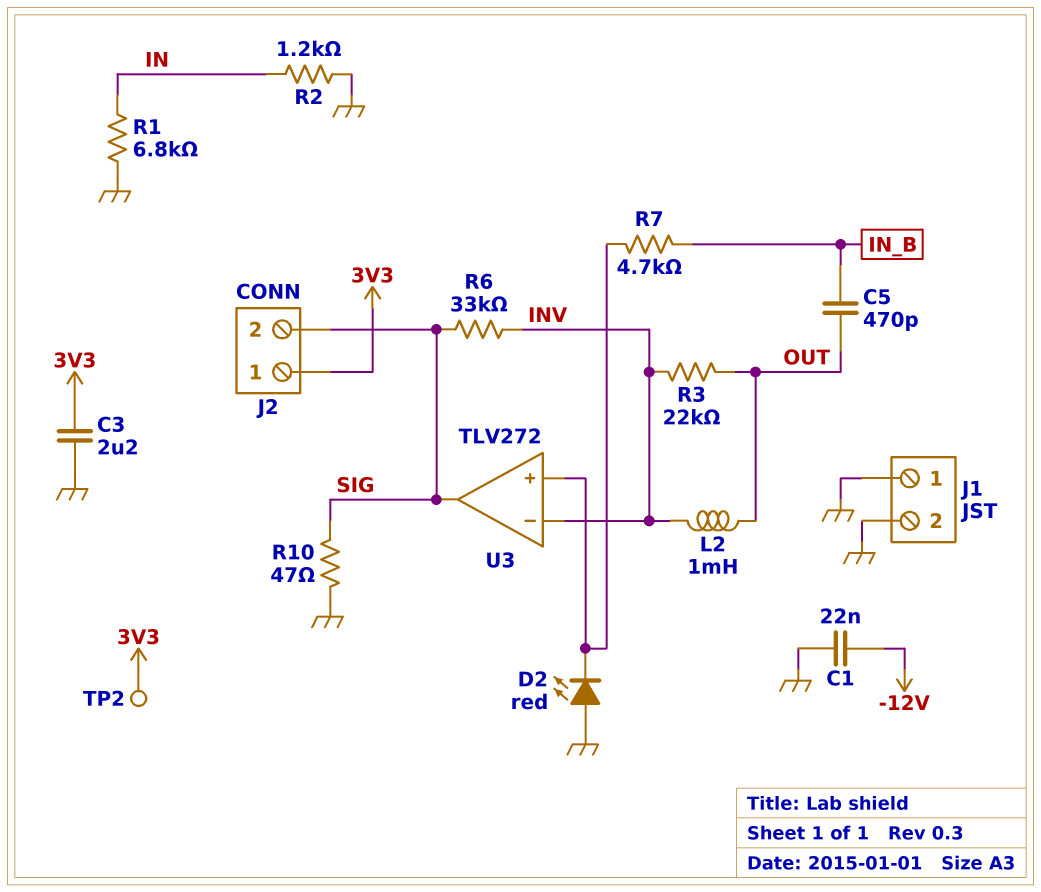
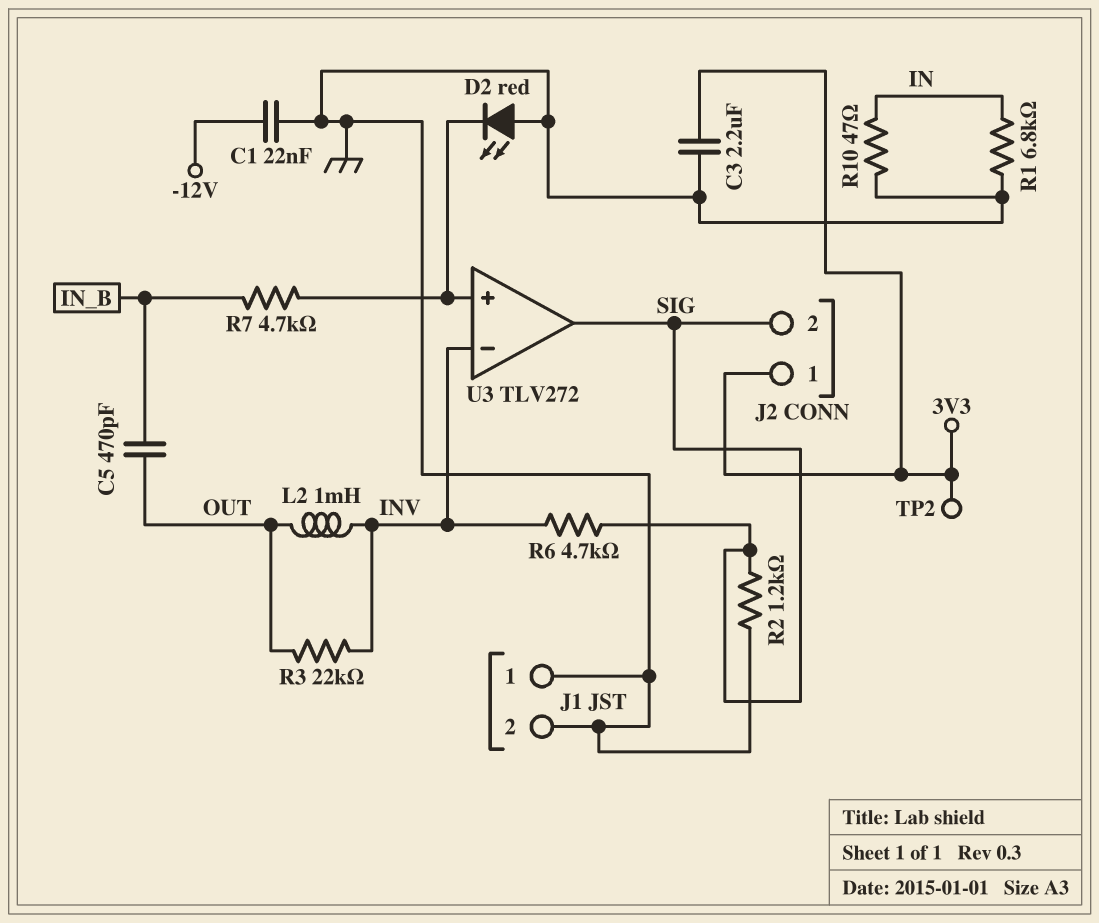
R2: 1.2k (GND, IN) -> 1.2k (GND, SIG)
R6: 33k (INV, SIG) -> 4.7k (INV, SIG)
R10: 47 (GND, SIG) -> 47 (GND, IN)

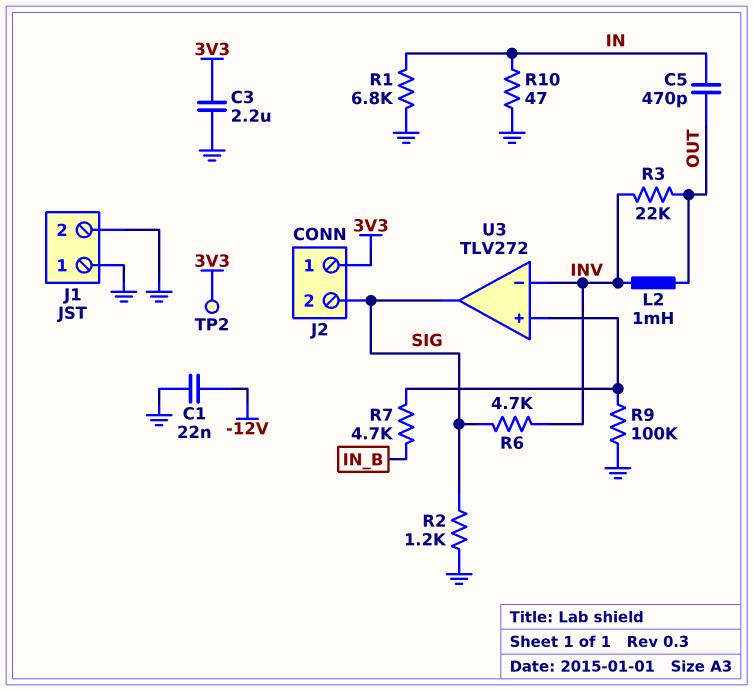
C5: 470pF (IN_B, OUT) -> 470pF (IN, OUT)
D2: LED red (A GND, K U3/in+) -> none
R9: none -> 100k (GND, U3/in+)

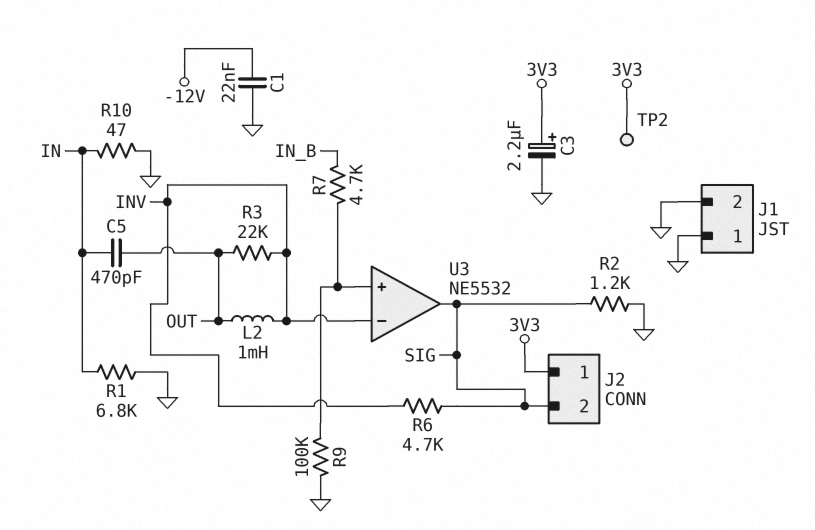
C3: 2.2uF (3V3, GND) -> 2.2uF (plus 3V3, minus GND)
U3: TLV272 -> NE5532

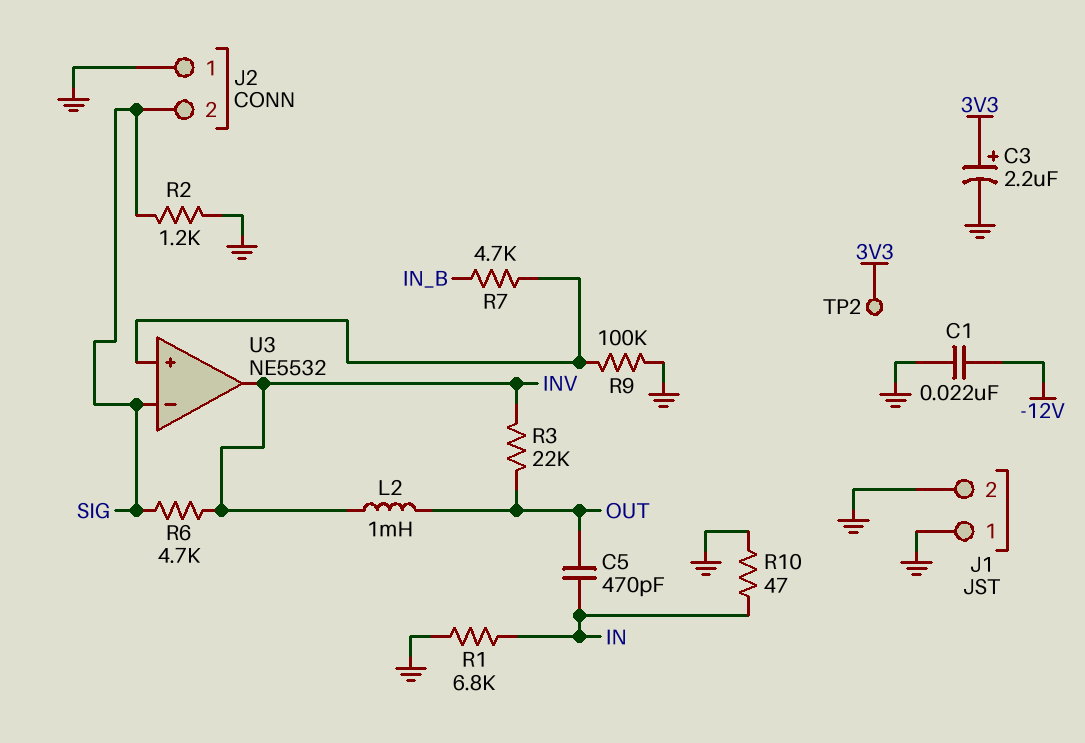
J2 pin 1: 3V3 -> GND
U3 pin in-: INV -> SIG
U3 pin out: SIG -> INV

